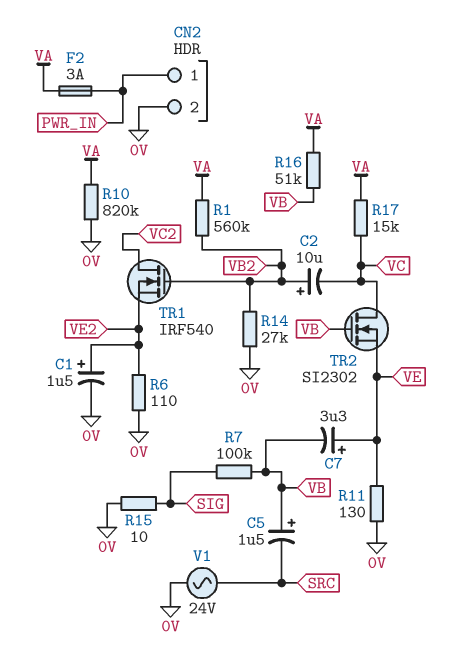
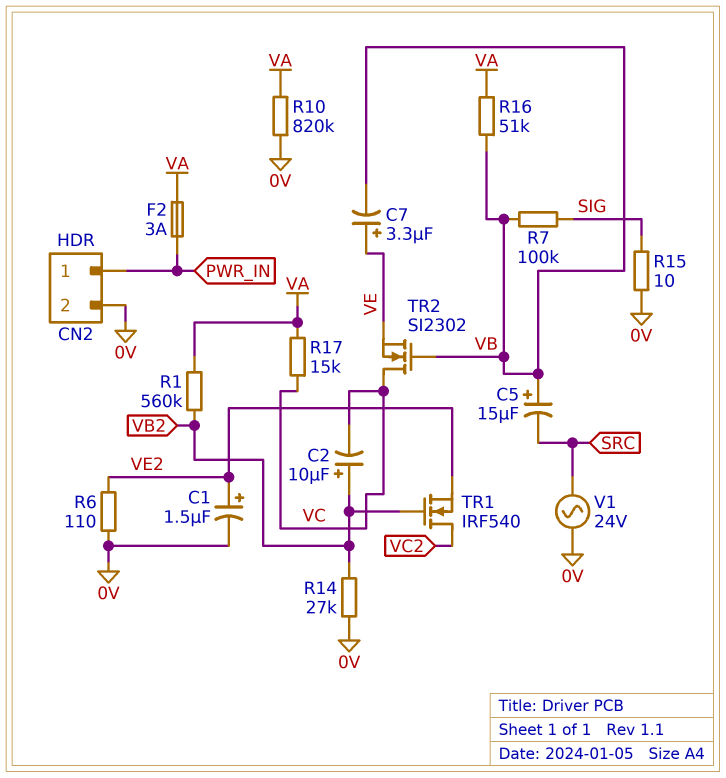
C5: 1.5uF (plus VB, minus SRC) -> 15uF (plus VB, minus SRC)
R11: 130 (0V, VE) -> none

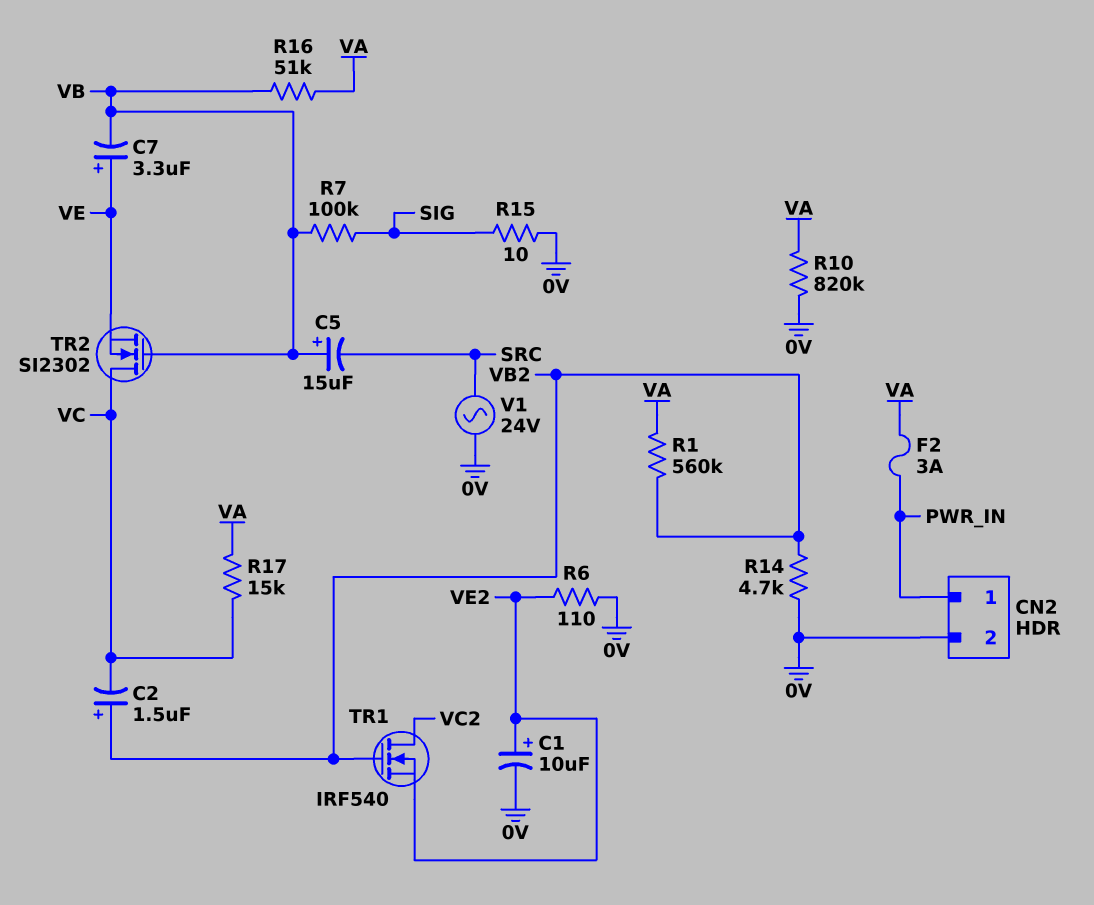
C1: 1.5uF (plus VE2, minus 0V) -> 10uF (plus VE2, minus 0V)
C2: 10uF (plus VB2, minus VC) -> 1.5uF (plus VB2, minus VC)
R14: 27k (0V, VB2) -> 4.7k (0V, VB2)

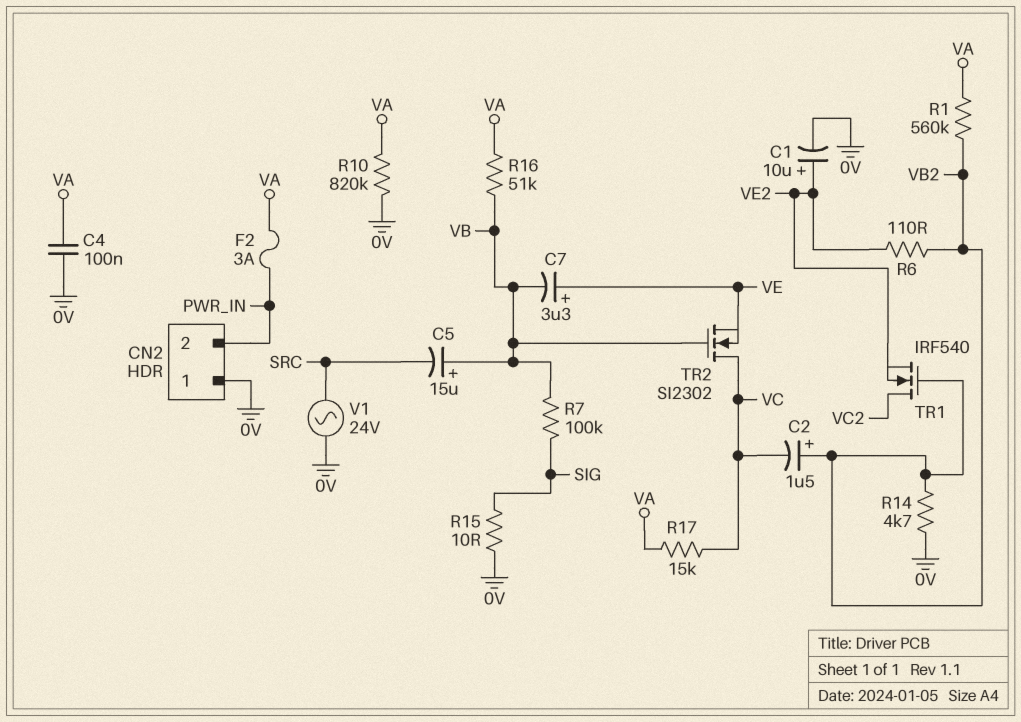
C4: none -> 100nF (0V, VA)
CN2 pin 1: PWR_IN -> 0V
CN2 pin 2: 0V -> PWR_IN
R6: 110 (0V, VE2) -> 110 (VB2, VE2)

